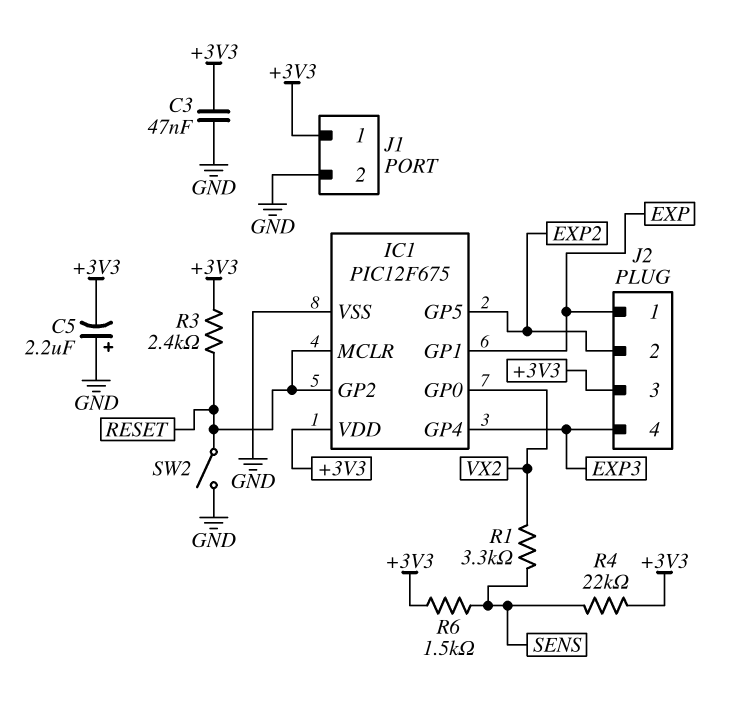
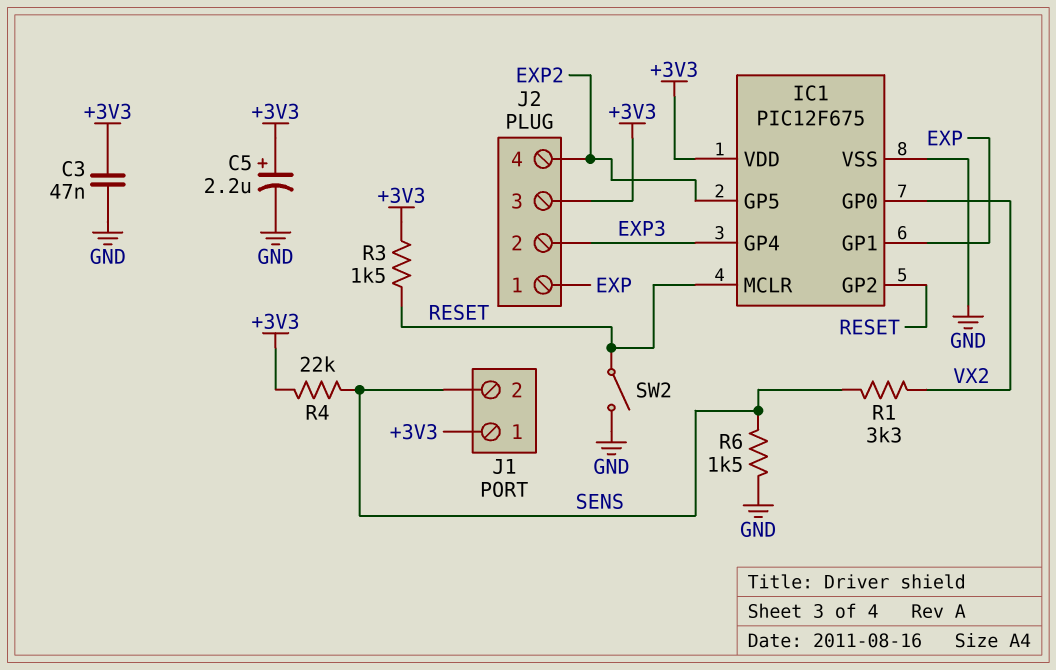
C5: 2.2uF (plus GND, minus +3V3) -> 2.2uF (plus +3V3, minus GND)
J1 pin 2: GND -> SENS
J2 pin 2: EXP2 -> EXP3
J2 pin 4: EXP3 -> EXP2
R3: 2.4k (+3V3, RESET) -> 1.5k (+3V3, RESET)
R6: 1.5k (+3V3, SENS) -> 1.5k (GND, SENS)

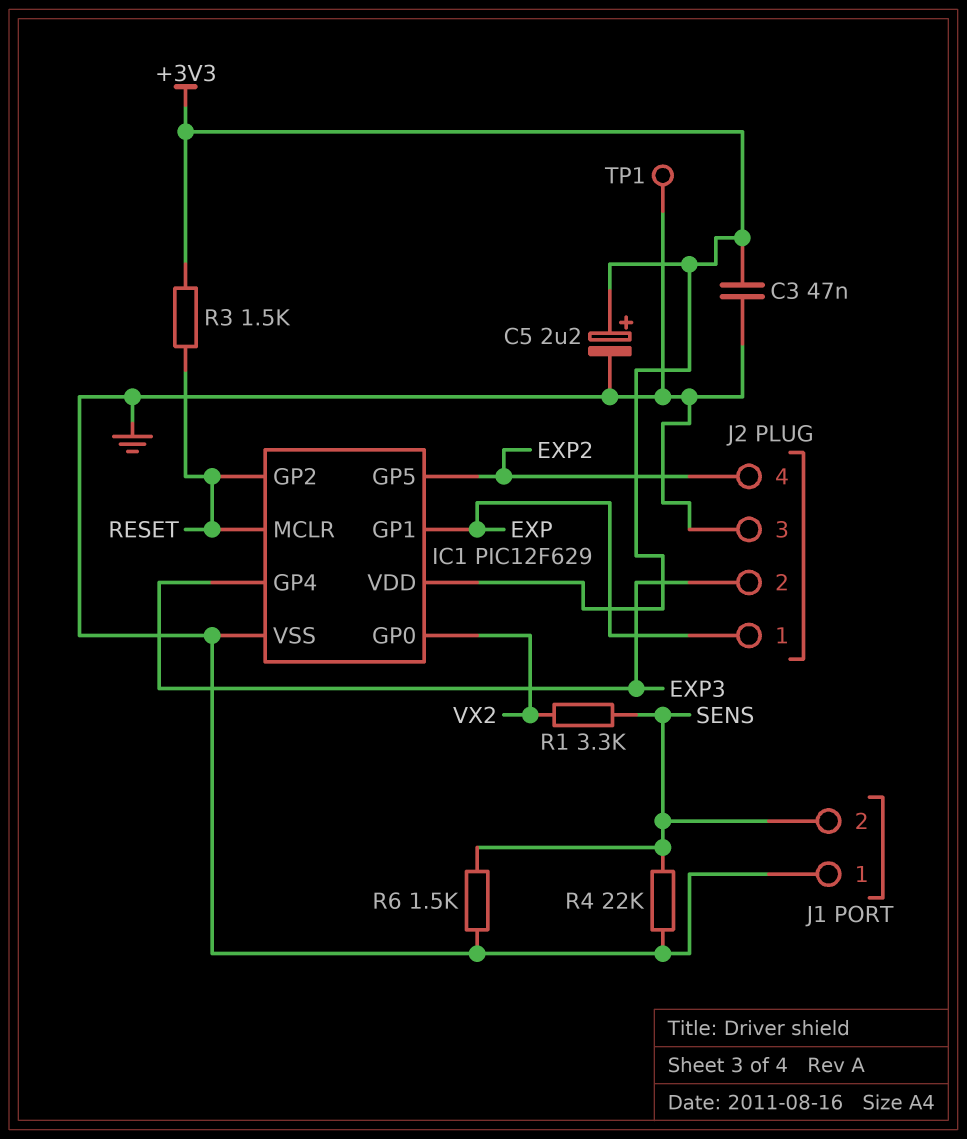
IC1: PIC12F675 -> PIC12F629
J1 pin 1: +3V3 -> GND
J2 pin 3: +3V3 -> GND
R4: 22k (+3V3, SENS) -> 22k (GND, SENS)
SW2: switch (GND, RESET) -> none
TP1: none -> test point (GND)

